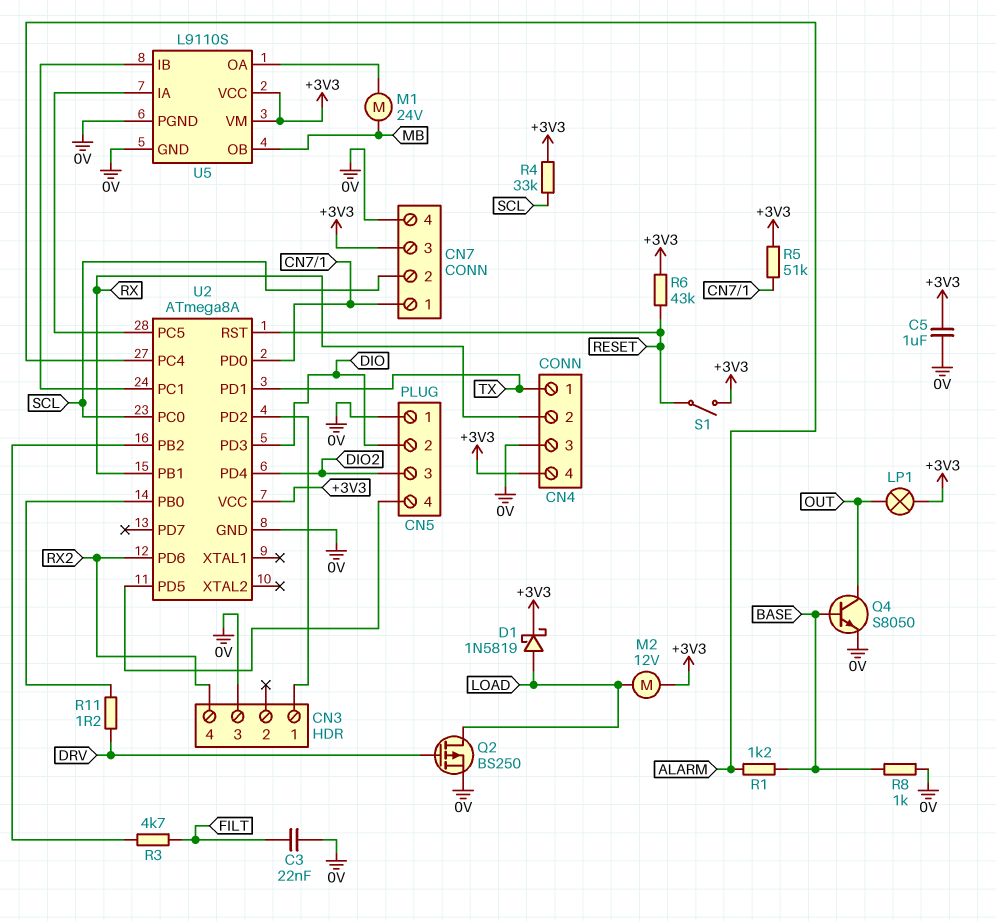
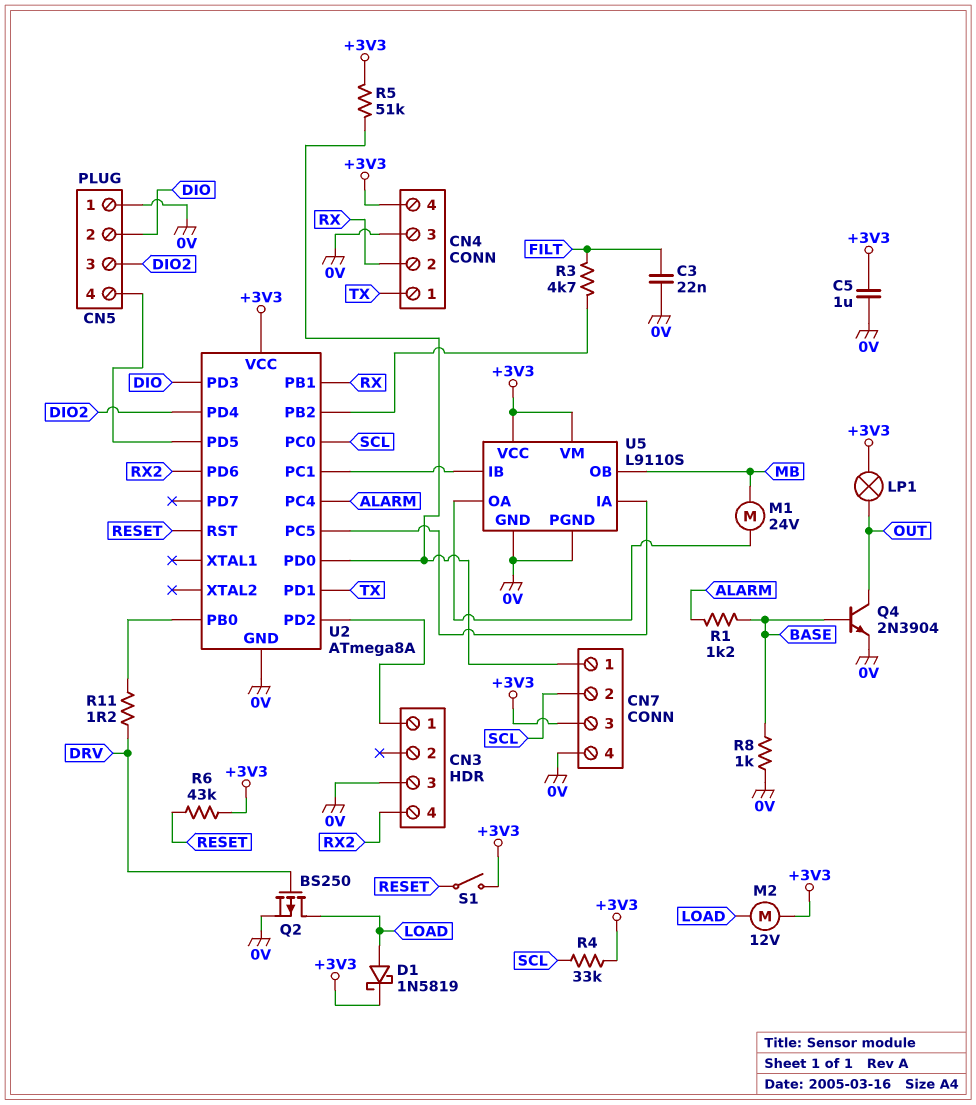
Q4: NPN S8050 (B BASE, C OUT, E 0V) -> NPN 2N3904 (B BASE, C OUT, E 0V)

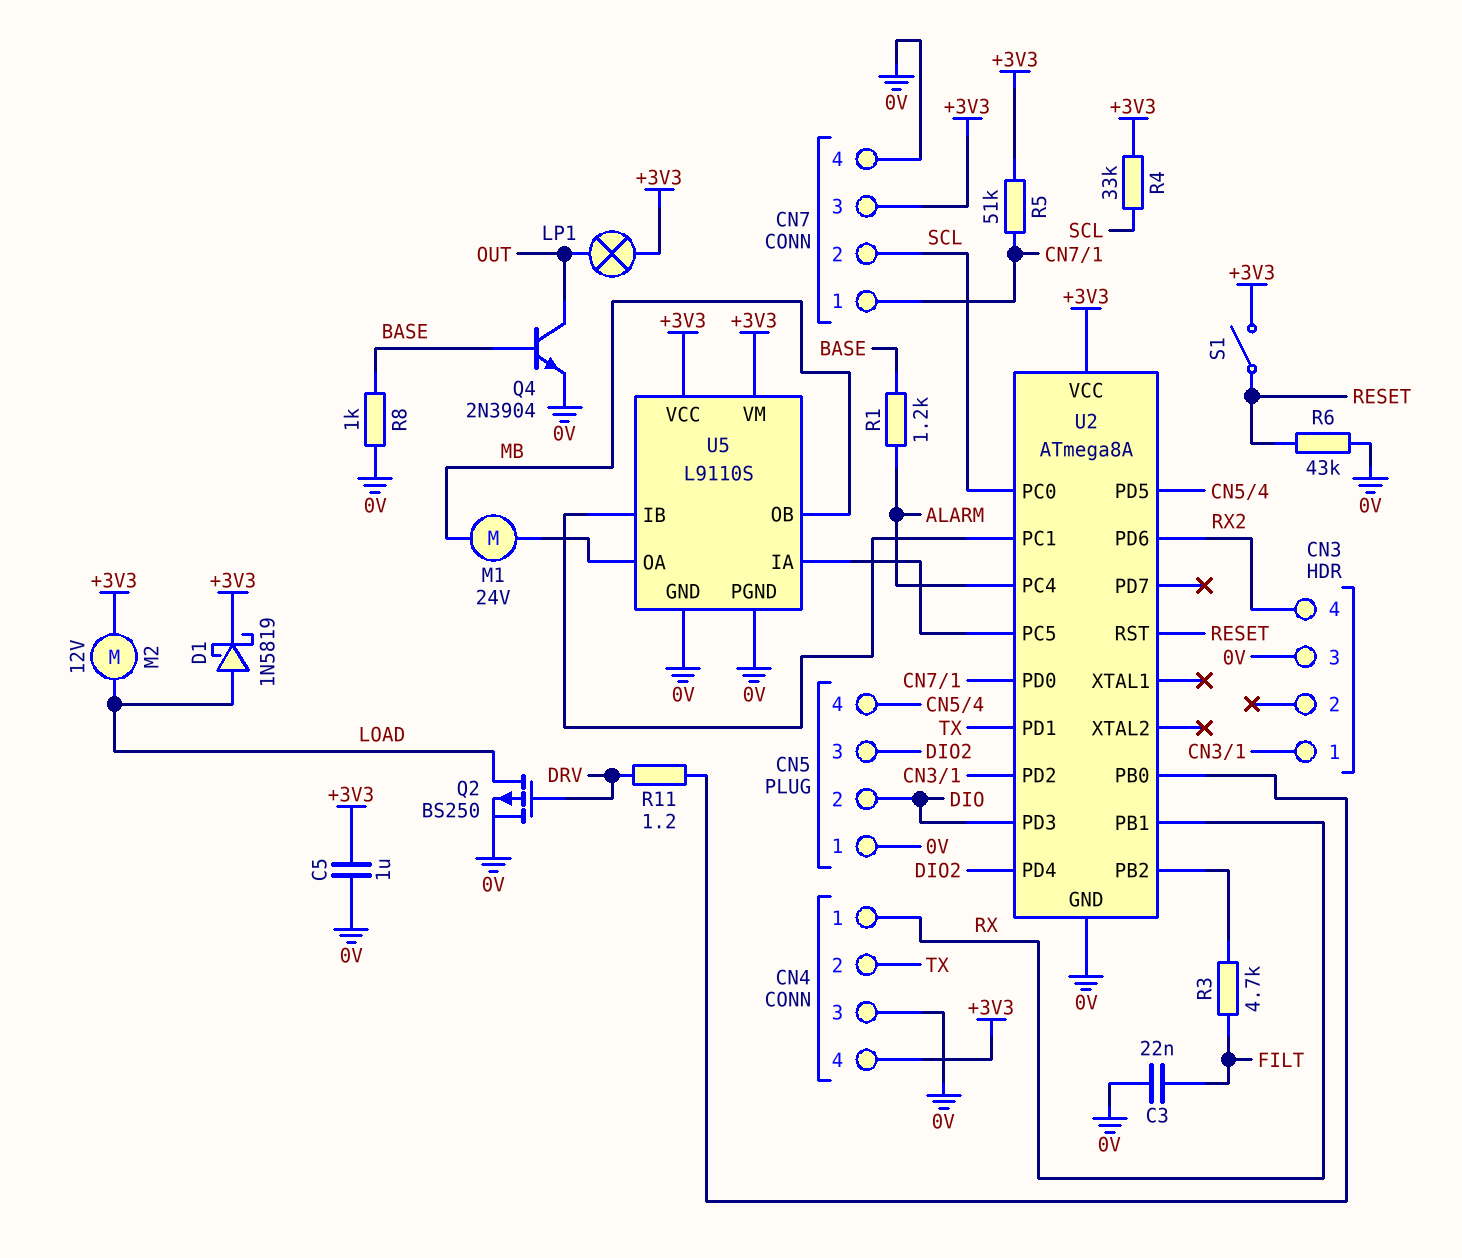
CN4 pin 1: TX -> RX
CN4 pin 2: RX -> TX
R6: 43k (+3V3, RESET) -> 43k (0V, RESET)

